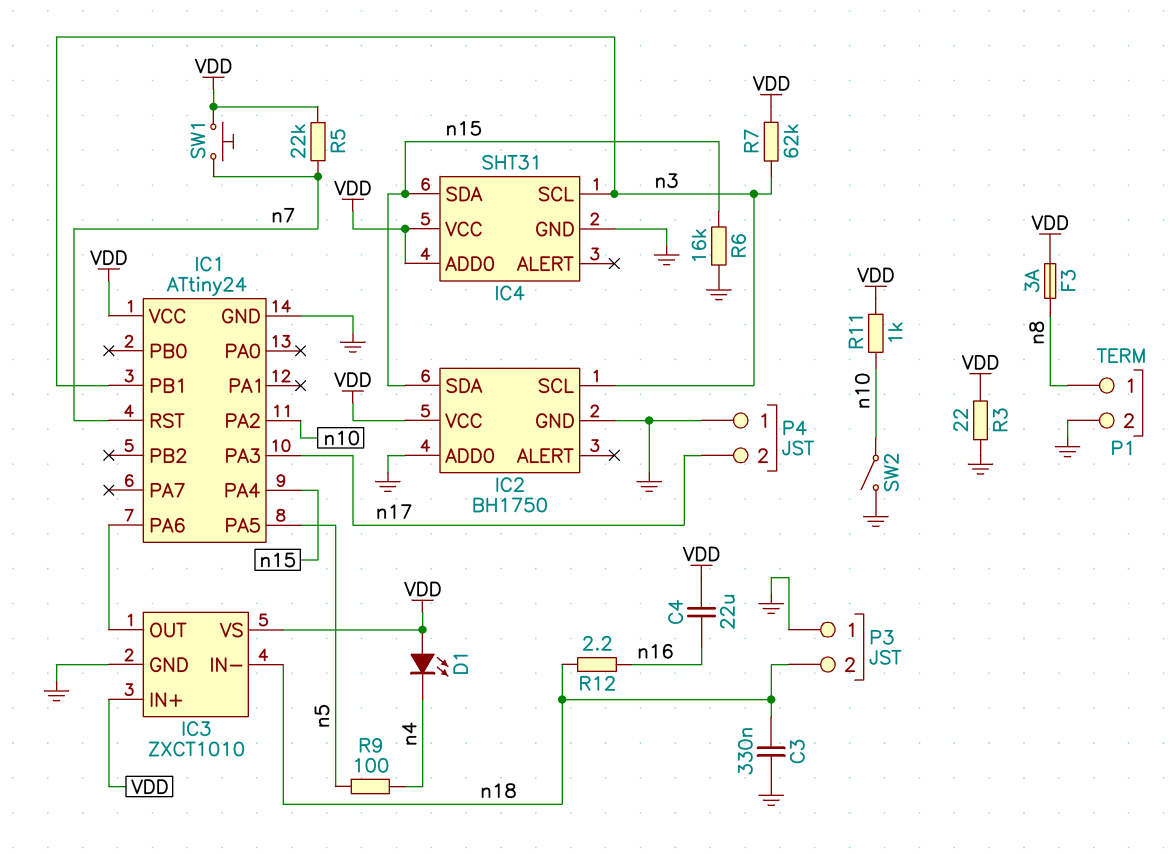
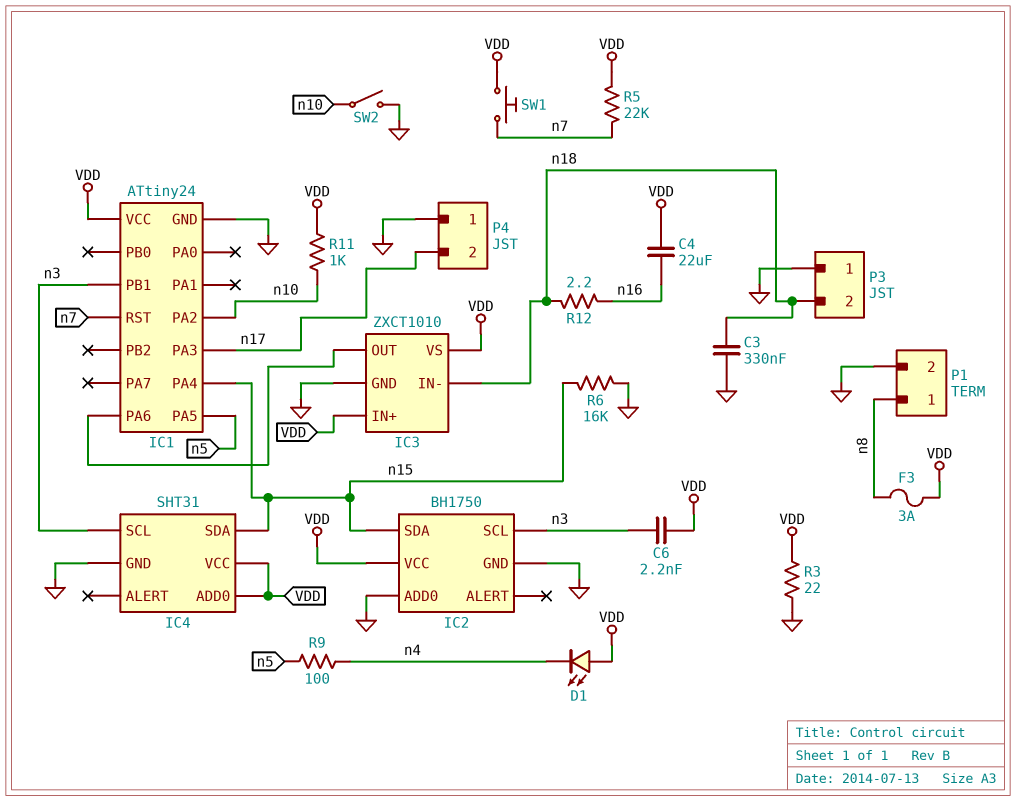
C6: none -> 2.2nF (VDD, n3)
R7: 62k (VDD, n3) -> none

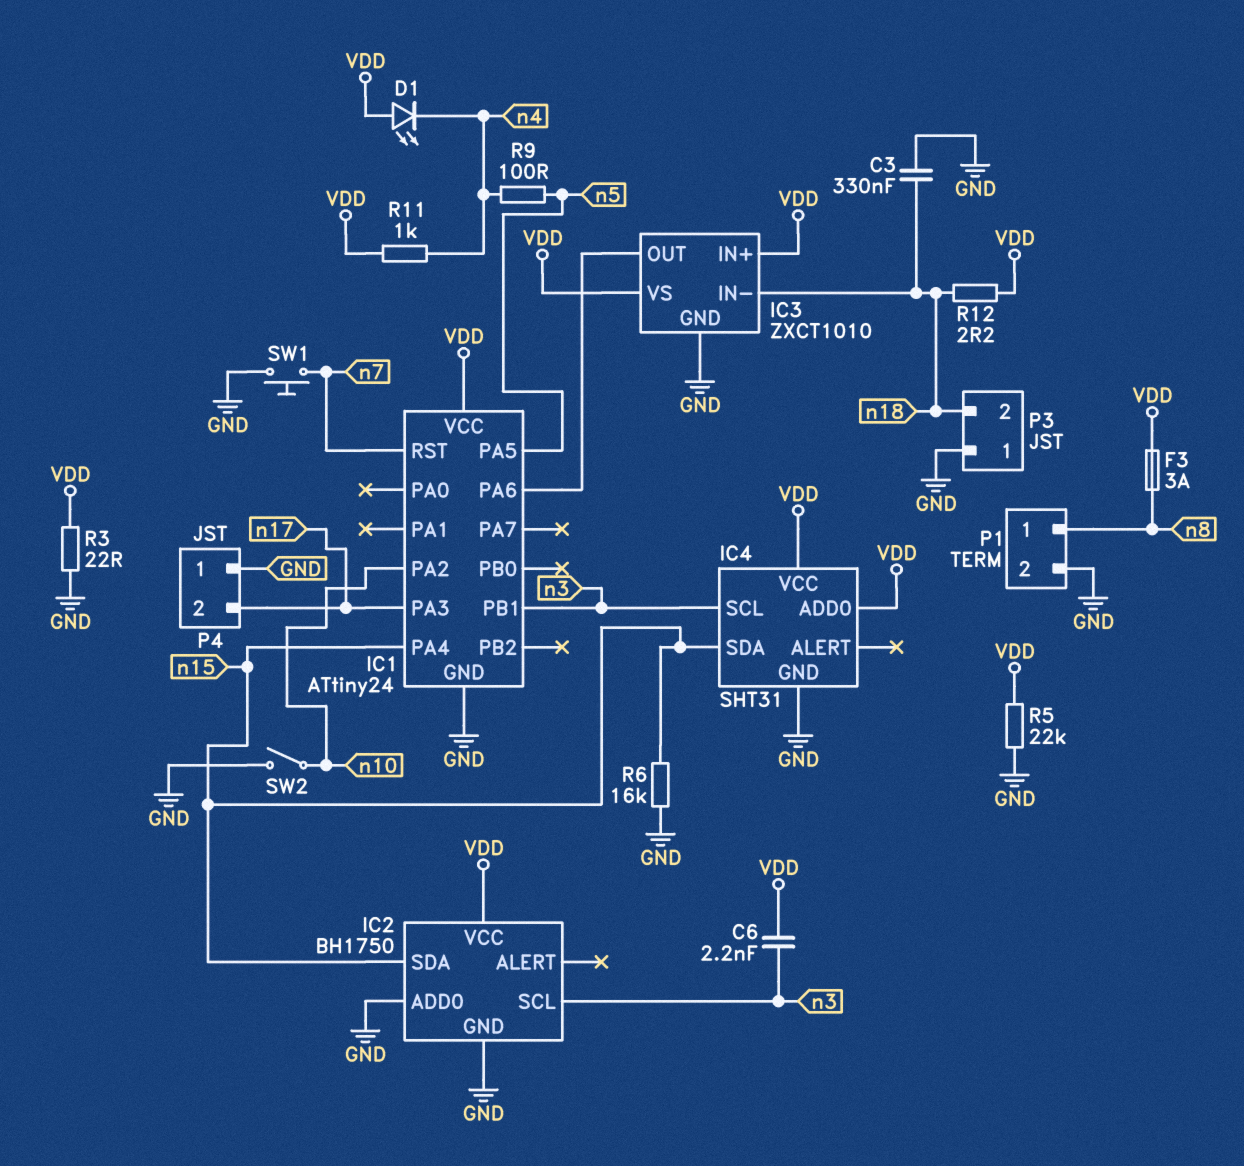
C4: 22uF (VDD, n16) -> none
R5: 22k (VDD, n7) -> 22k (GND, VDD)
R11: 1k (VDD, n10) -> 1k (VDD, n4)
R12: 2.2 (n16, n18) -> 2.2 (VDD, n18)
SW1: button (VDD, n7) -> button (GND, n7)

